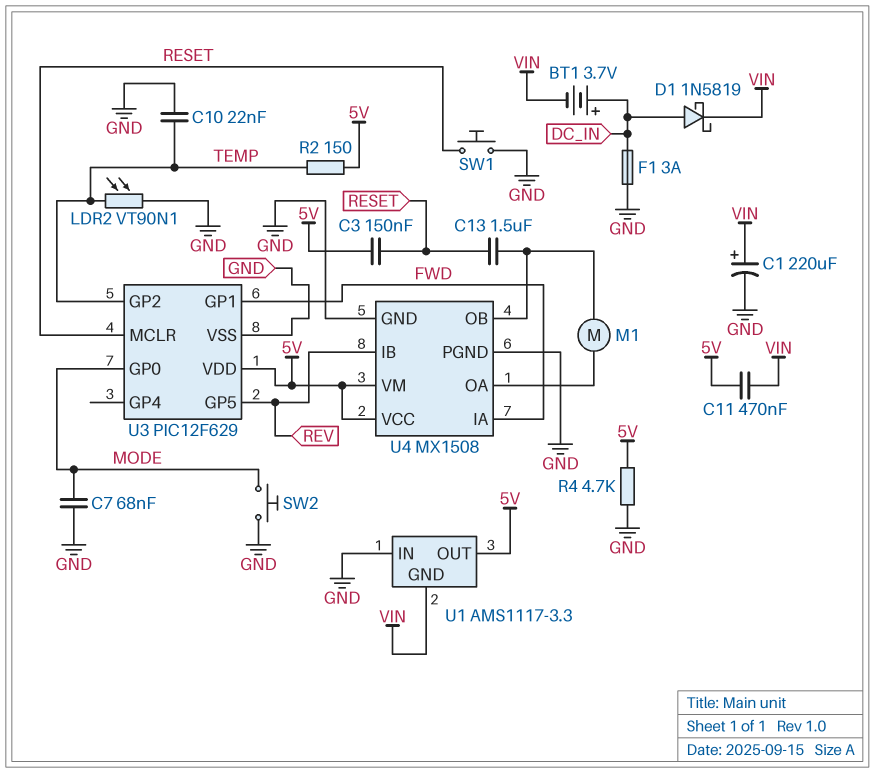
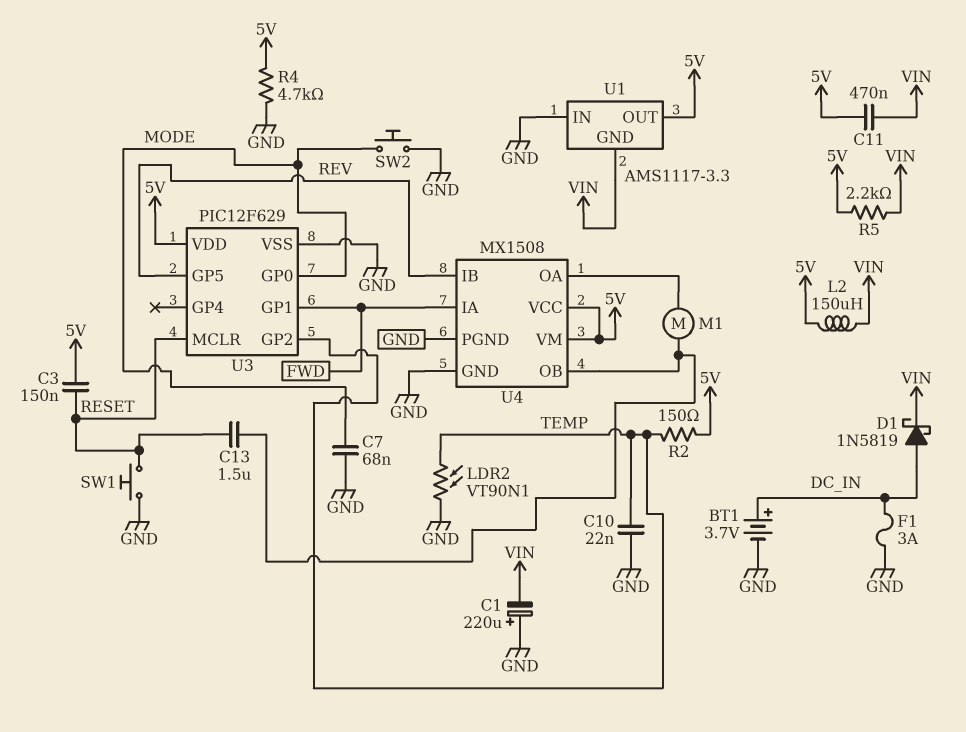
BT1: 3.7V (plus DC_IN, minus VIN) -> 3.7V (plus DC_IN, minus GND)
C1: 220uF (plus VIN, minus GND) -> 220uF (plus GND, minus VIN)
L2: none -> 150uH (5V, VIN)
R5: none -> 2.2k (5V, VIN)

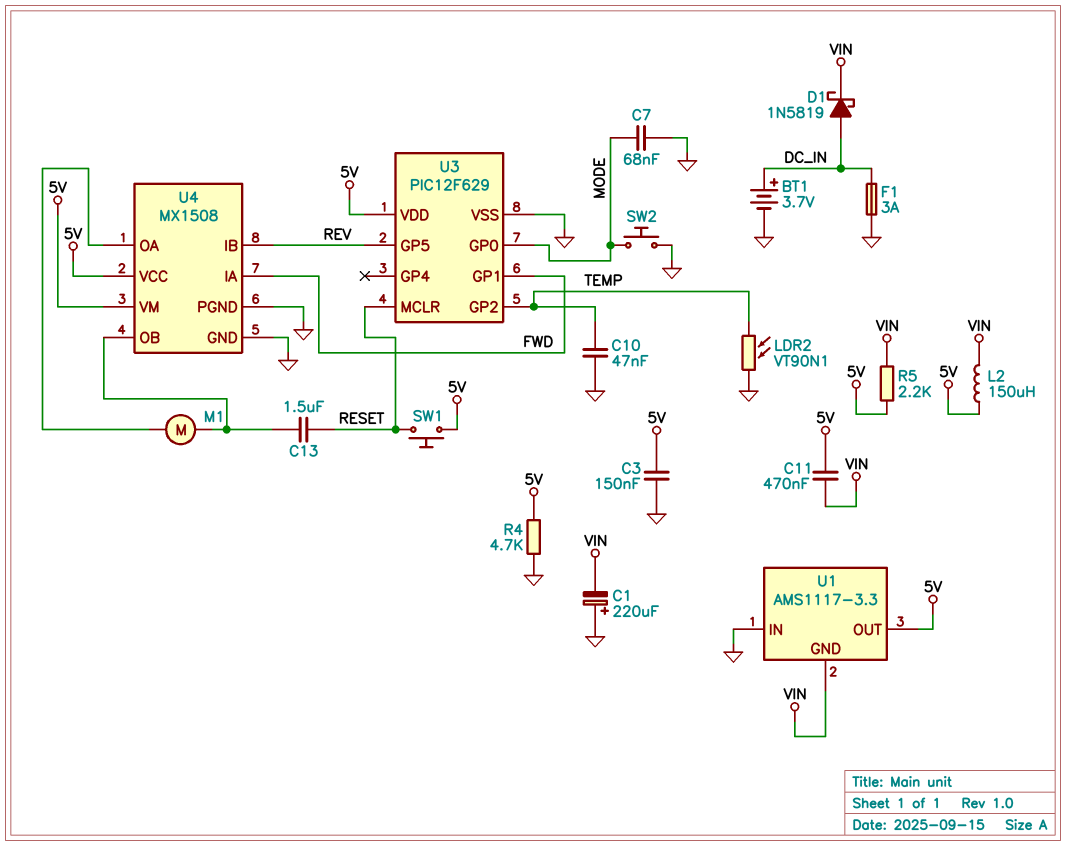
C3: 150nF (5V, RESET) -> 150nF (5V, GND)
C10: 22nF (GND, TEMP) -> 47nF (GND, TEMP)
R2: 150 (5V, TEMP) -> none
SW1: button (GND, RESET) -> button (5V, RESET)

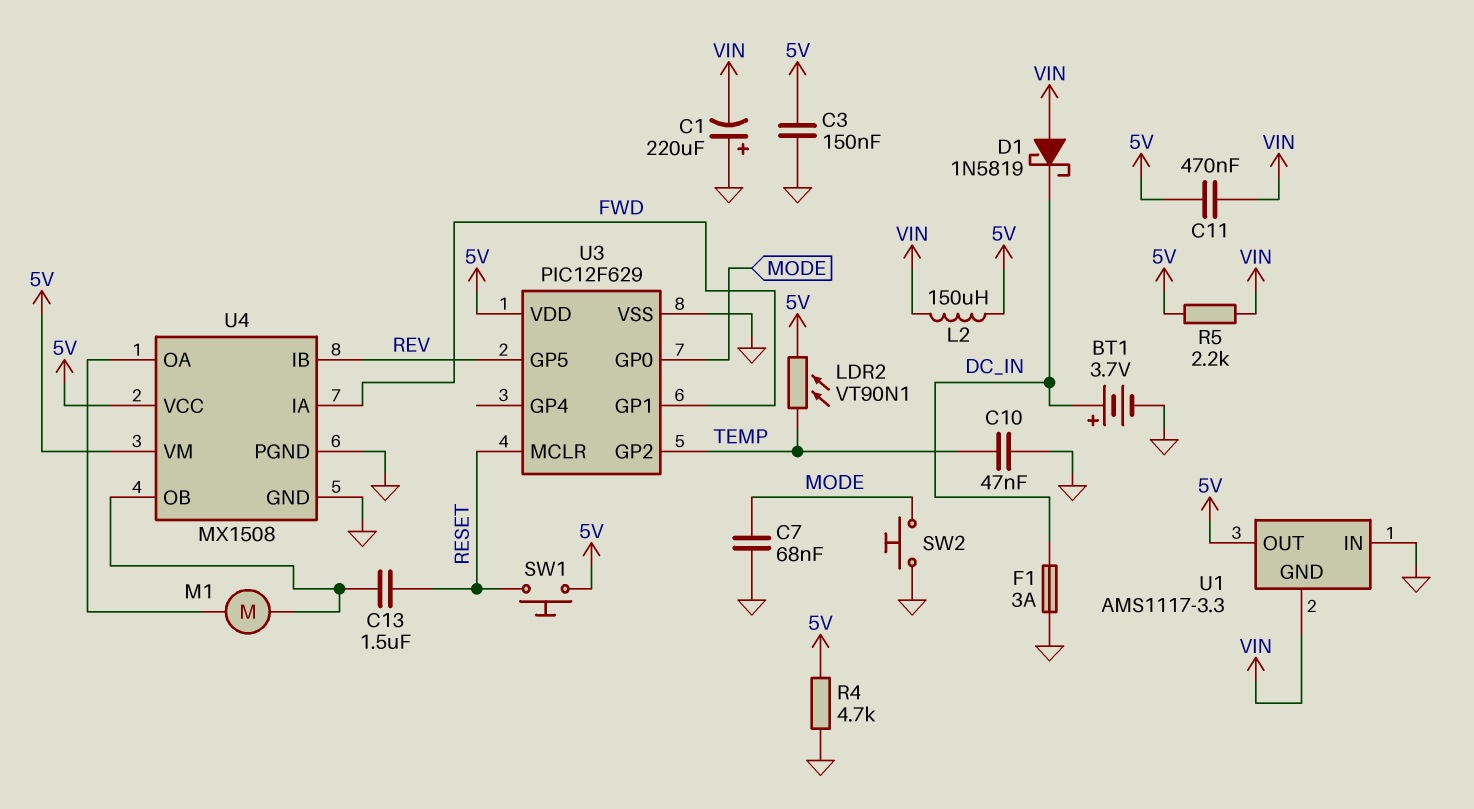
D1: schottky 1N5819 (A DC_IN, K VIN) -> schottky 1N5819 (A VIN, K DC_IN)
LDR2: VT90N1 (GND, TEMP) -> VT90N1 (5V, TEMP)

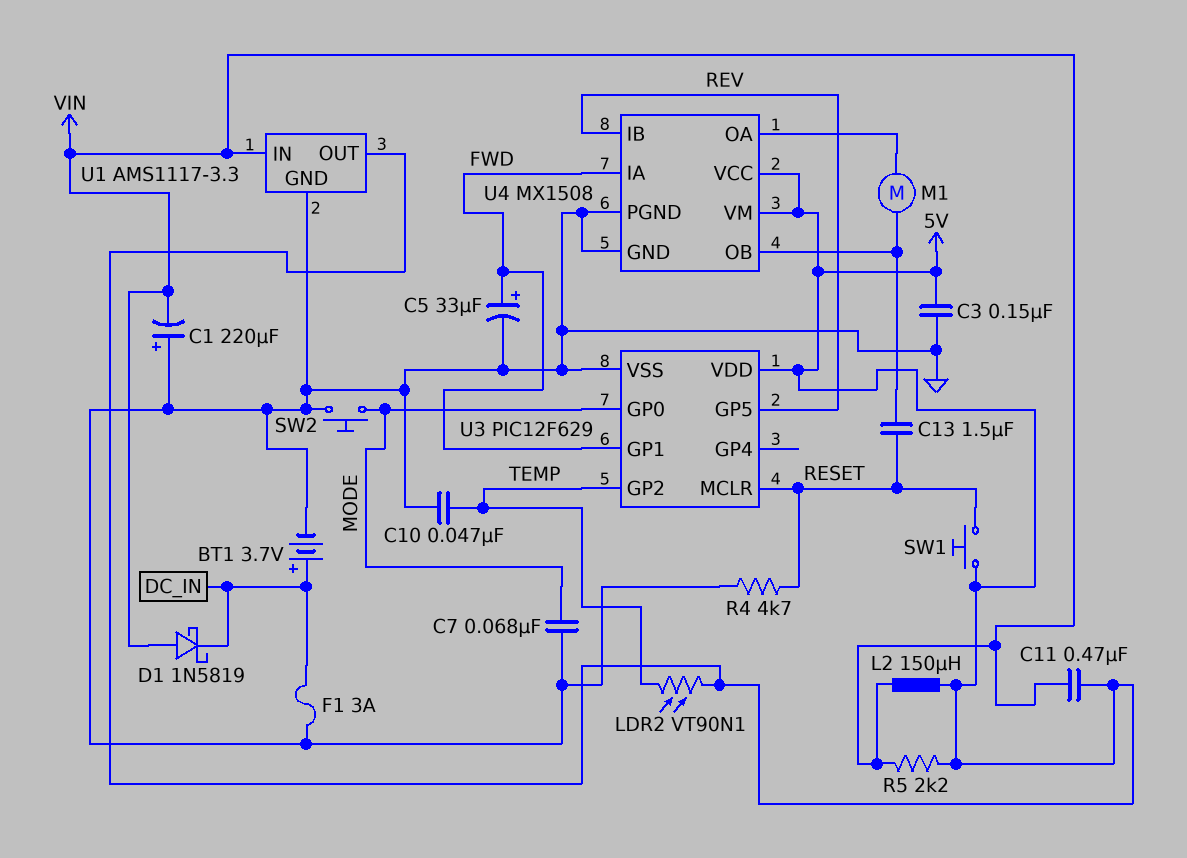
C5: none -> 33uF (plus FWD, minus GND)
R4: 4.7k (5V, GND) -> 4.7k (GND, RESET)
U1 pin GND: VIN -> GND
U1 pin IN: GND -> VIN

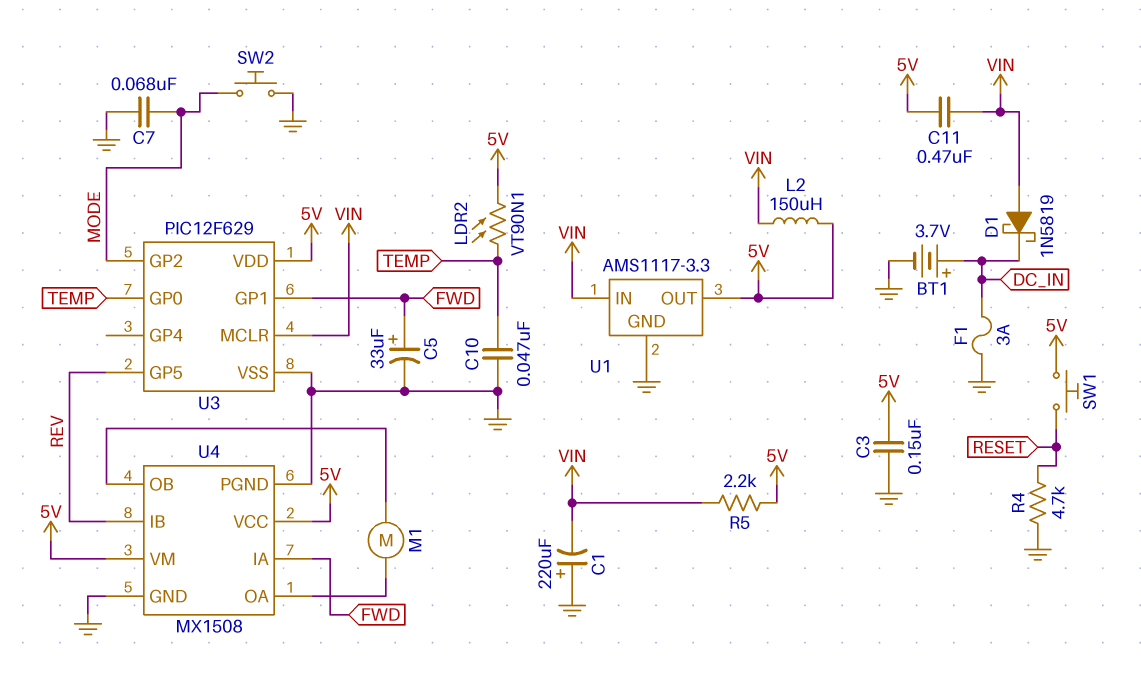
C13: 1.5uF (RESET, U4/OB) -> none
U3 pin GP0: MODE -> TEMP
U3 pin GP2: TEMP -> MODE
U3 pin MCLR: RESET -> VIN

